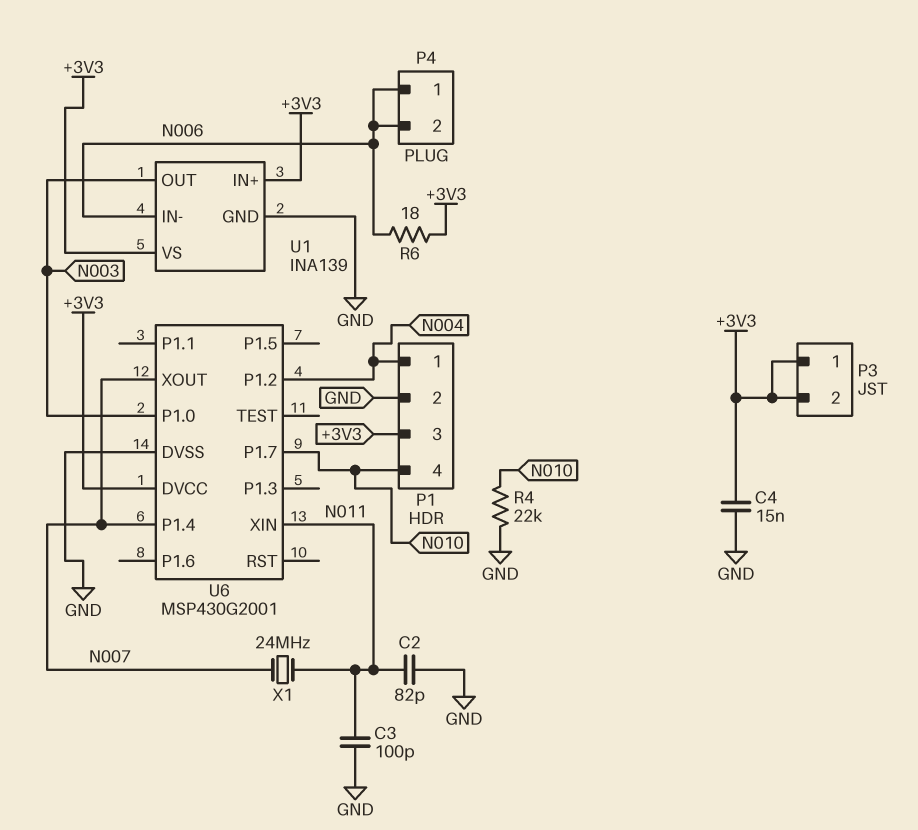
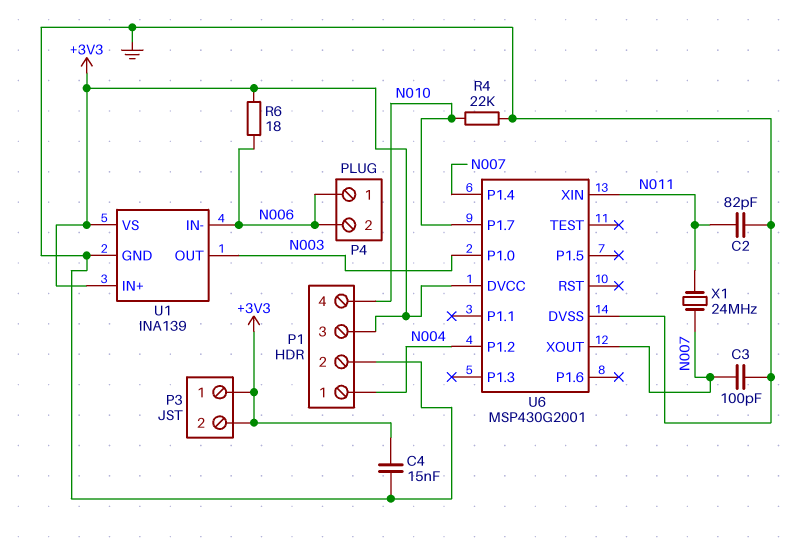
C3: 100pF (GND, N011) -> 100pF (GND, N007)

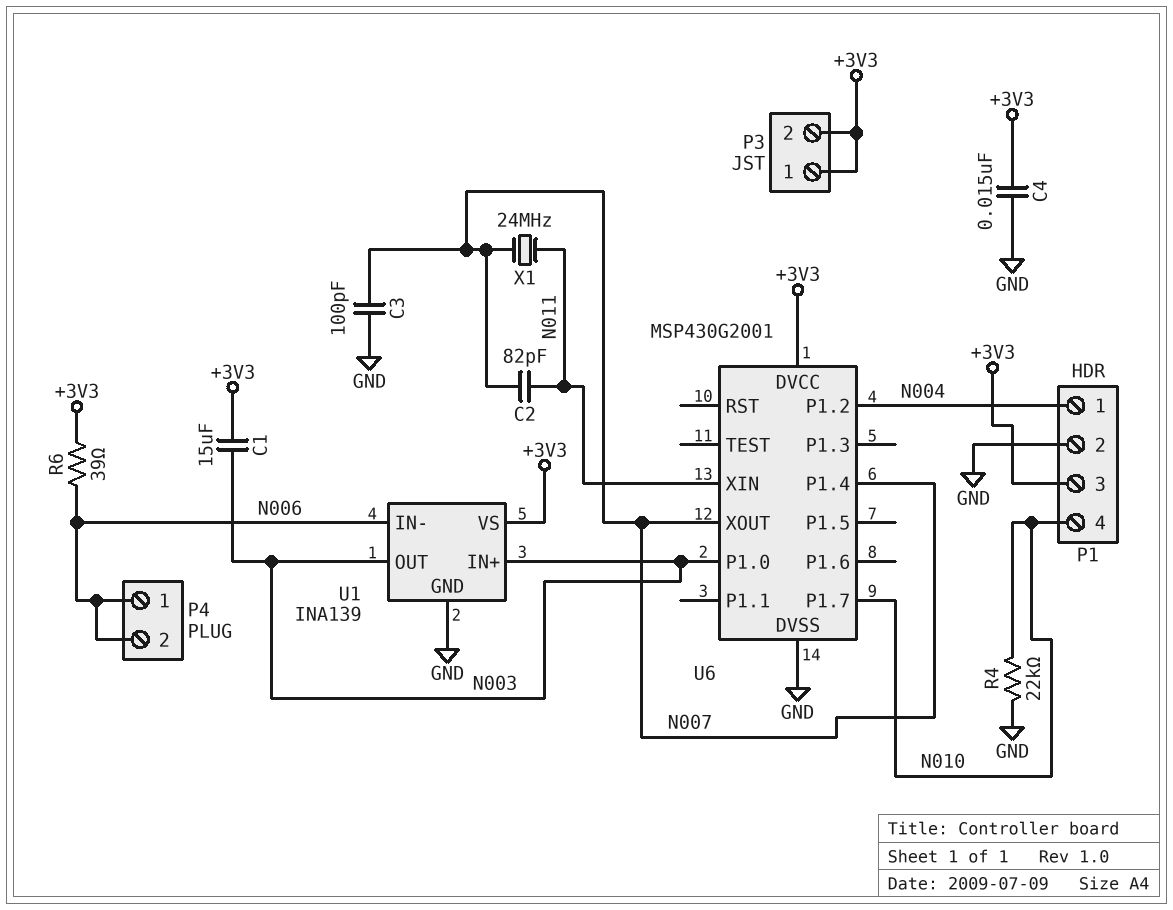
C1: none -> 15uF (+3V3, N003)
C2: 82pF (GND, N011) -> 82pF (N007, N011)
R6: 18 (+3V3, N006) -> 39 (+3V3, N006)
U1 pin IN+: +3V3 -> N003

